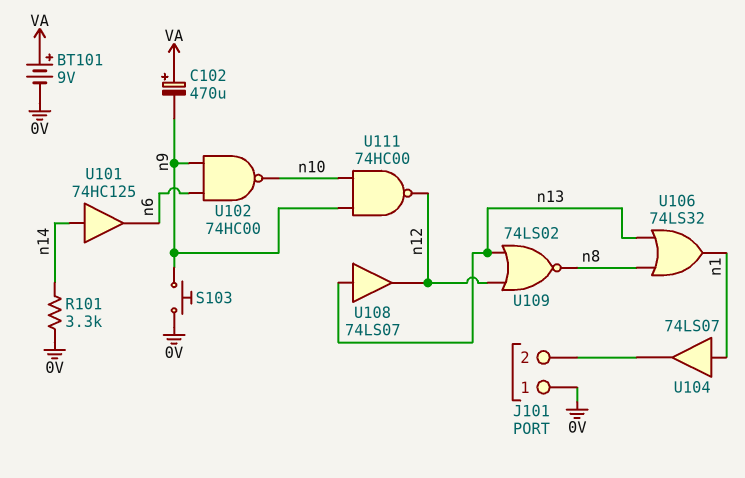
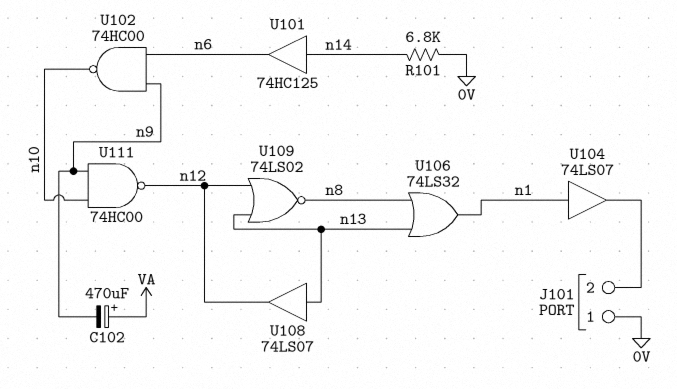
BT101: 9V (plus VA, minus 0V) -> none
R101: 3.3k (0V, n14) -> 6.8k (0V, n14)
S103: button (0V, n9) -> none

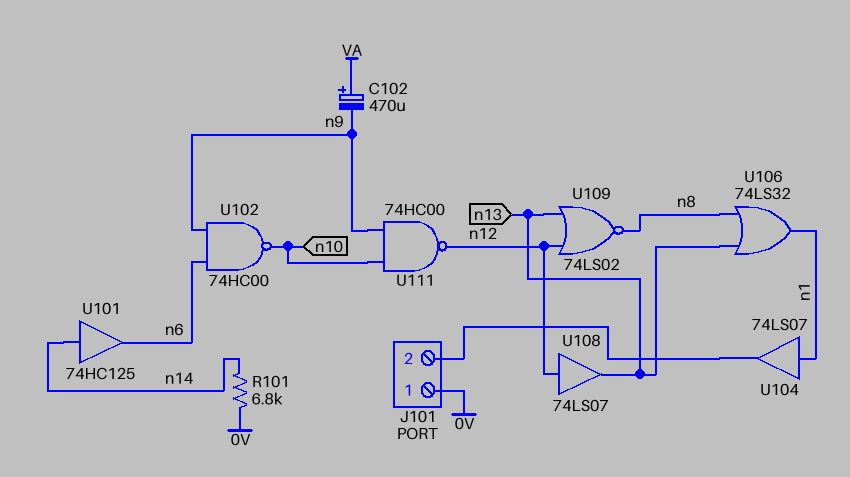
U108: buffer 74LS07 (in n13, out n12) -> buffer 74LS07 (in n12, out n13)

